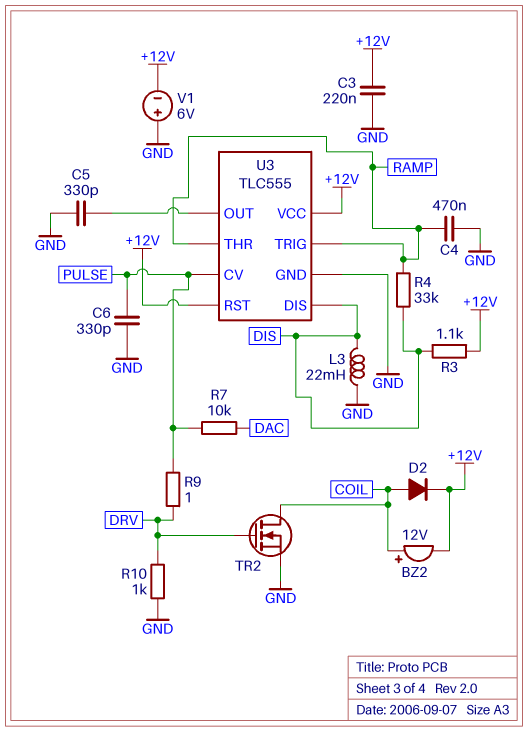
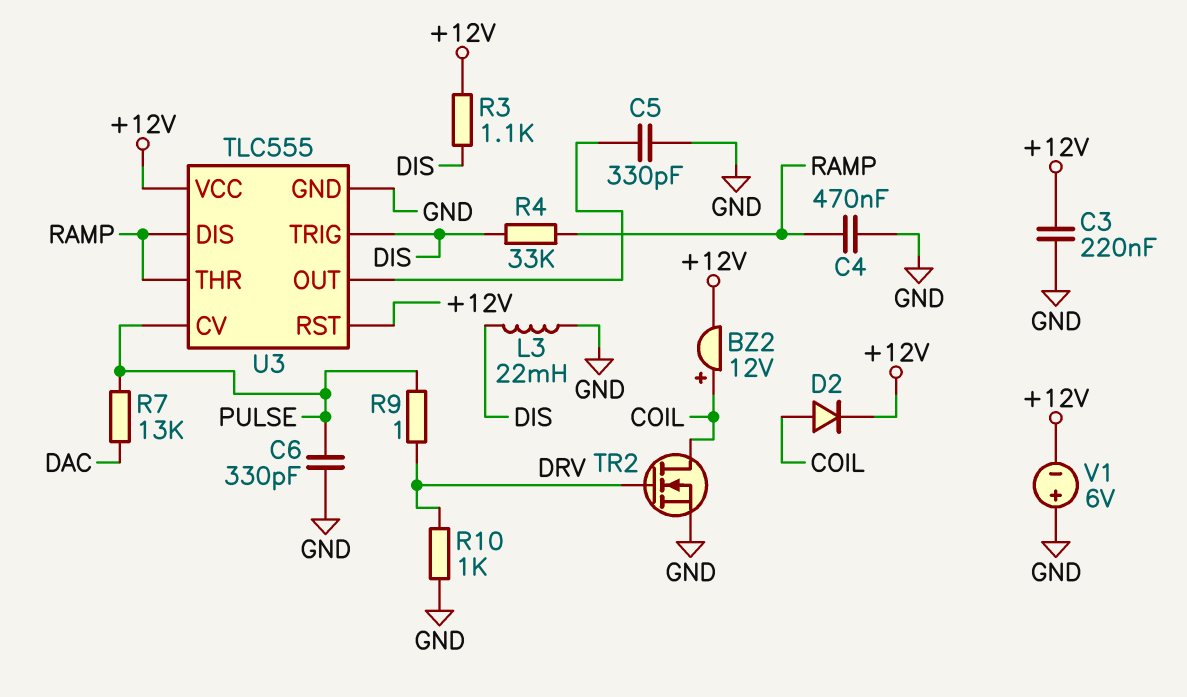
R7: 10k (DAC, PULSE) -> 13k (DAC, PULSE)
U3 pin DIS: DIS -> RAMP
U3 pin TRIG: RAMP -> DIS

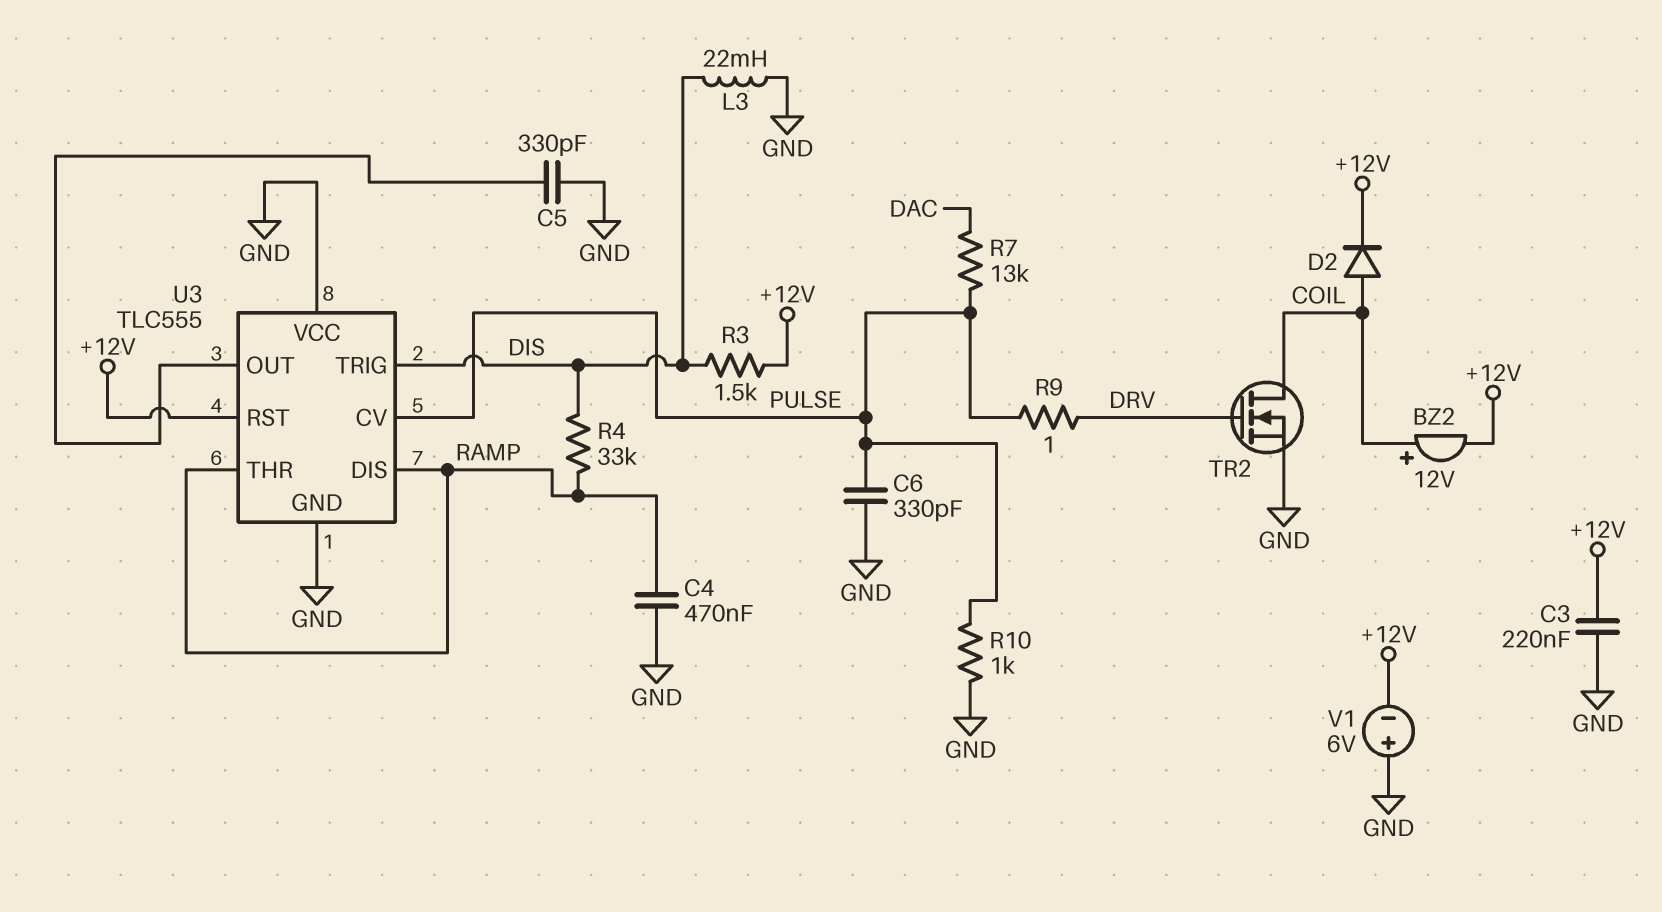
R3: 1.1k (+12V, DIS) -> 1.5k (+12V, DIS)
R10: 1k (DRV, GND) -> 1k (GND, PULSE)
U3 pin VCC: +12V -> GND

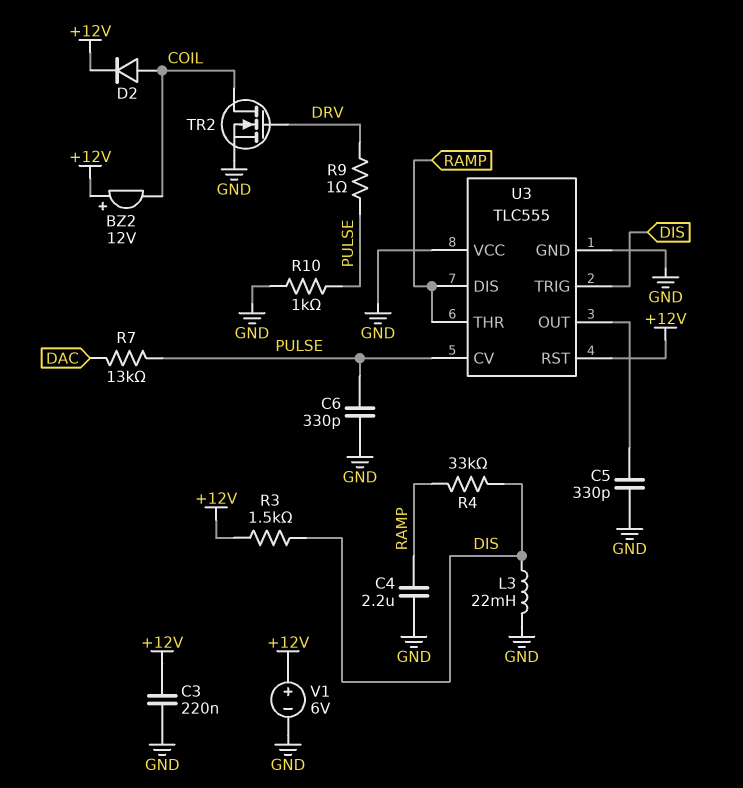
BZ2: buzzer 12V (plus COIL, minus +12V) -> buzzer 12V (plus +12V, minus COIL)
C4: 470nF (GND, RAMP) -> 2.2uF (GND, RAMP)
V1: 6V (plus GND, minus +12V) -> 6V (plus +12V, minus GND)

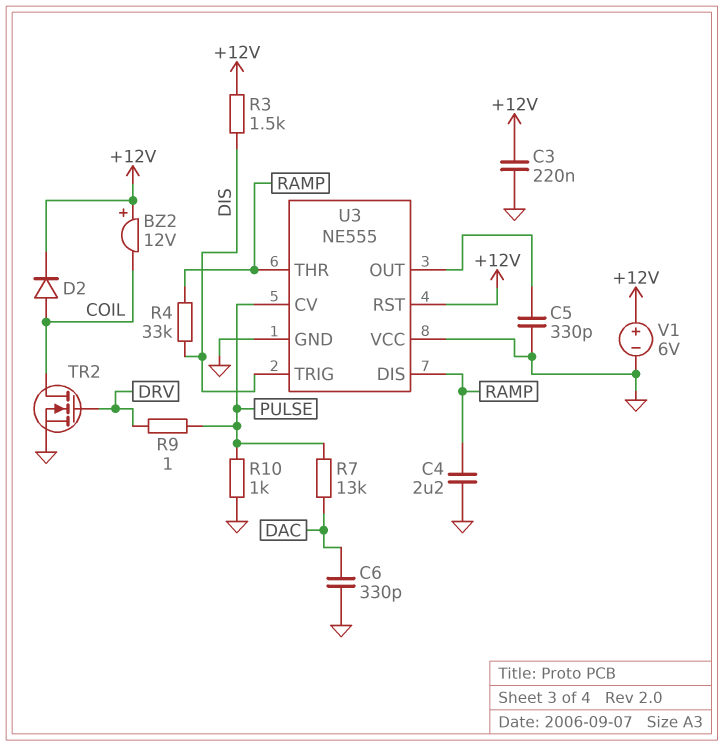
C6: 330pF (GND, PULSE) -> 330pF (DAC, GND)
L3: 22mH (DIS, GND) -> none
U3: TLC555 -> NE555

